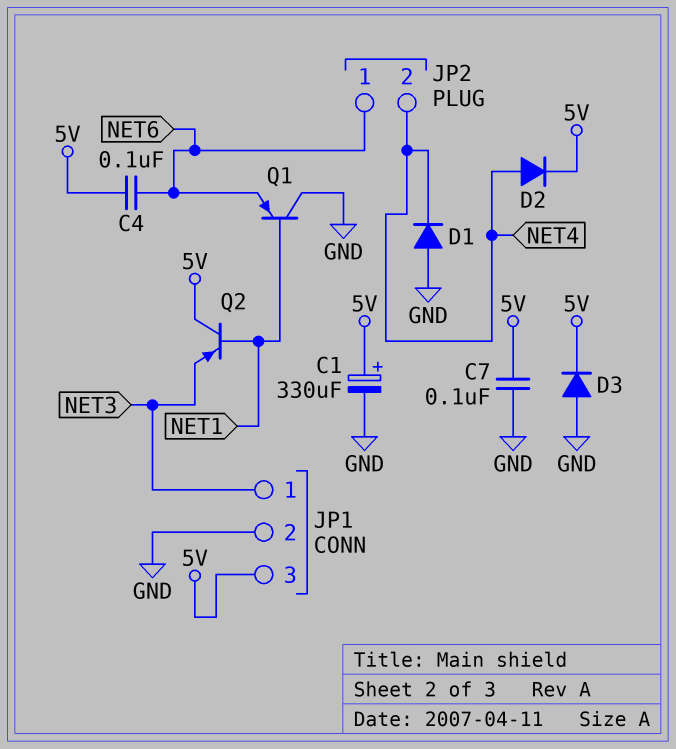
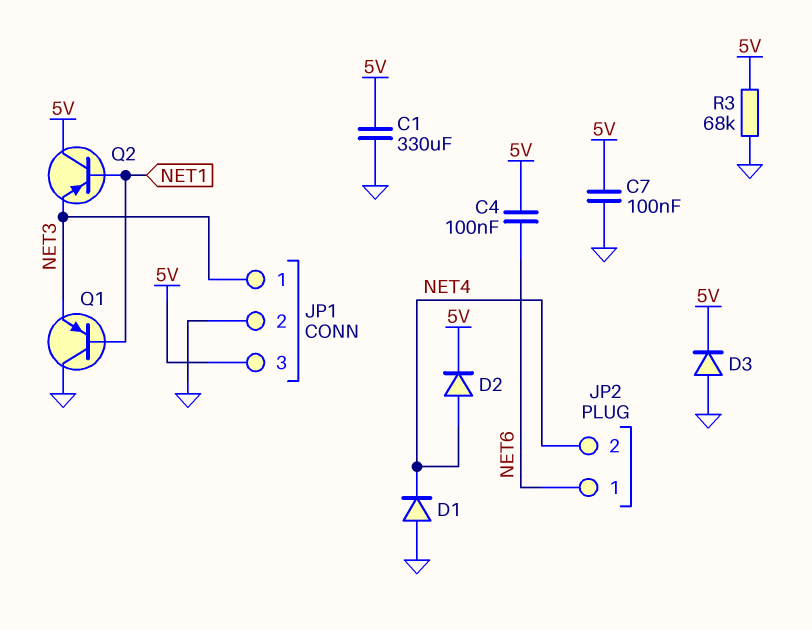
C1: 330uF (plus 5V, minus GND) -> 330uF (5V, GND)
Q1: PNP (B NET1, C GND, E NET6) -> PNP (B NET1, C GND, E NET3)
R3: none -> 68k (5V, GND)

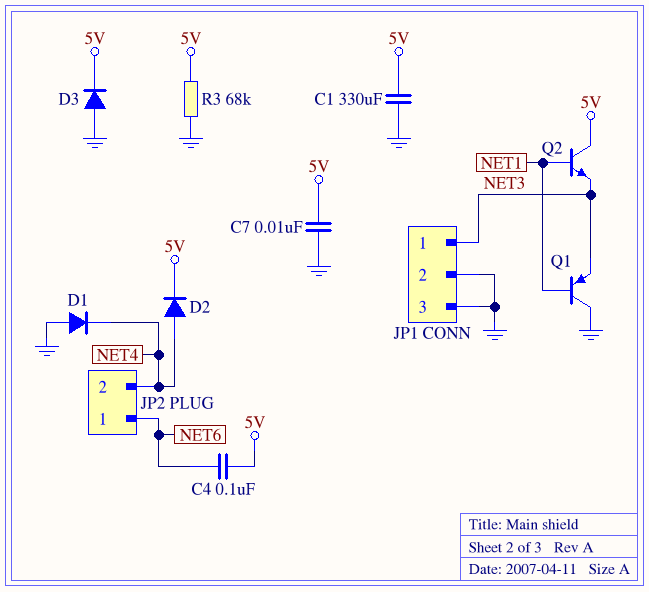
C7: 100nF (5V, GND) -> 10nF (5V, GND)
JP1 pin 3: 5V -> GND
Q2: PNP (B NET1, C 5V, E NET3) -> NPN (B NET1, C 5V, E NET3)

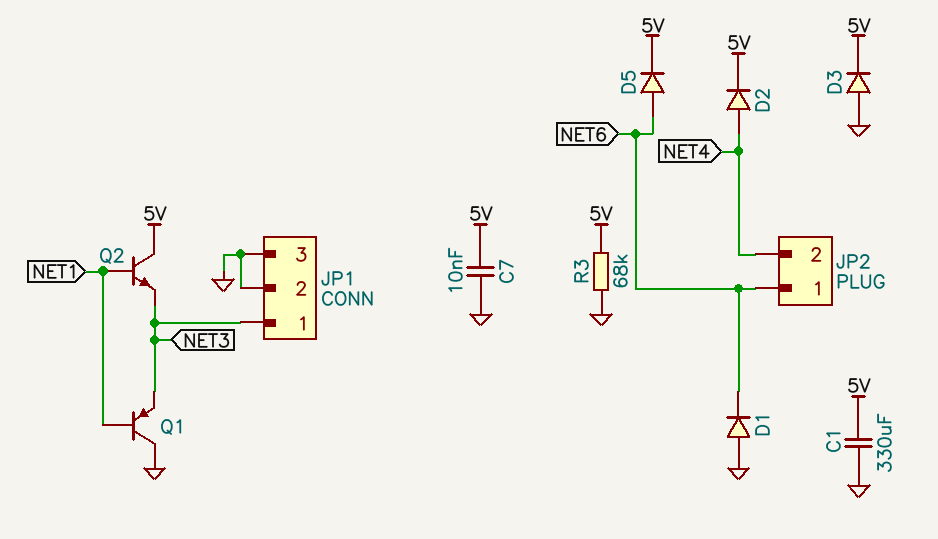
C4: 100nF (5V, NET6) -> none
D1: diode (A GND, K NET4) -> diode (A GND, K NET6)
D5: none -> diode (A NET6, K 5V)

